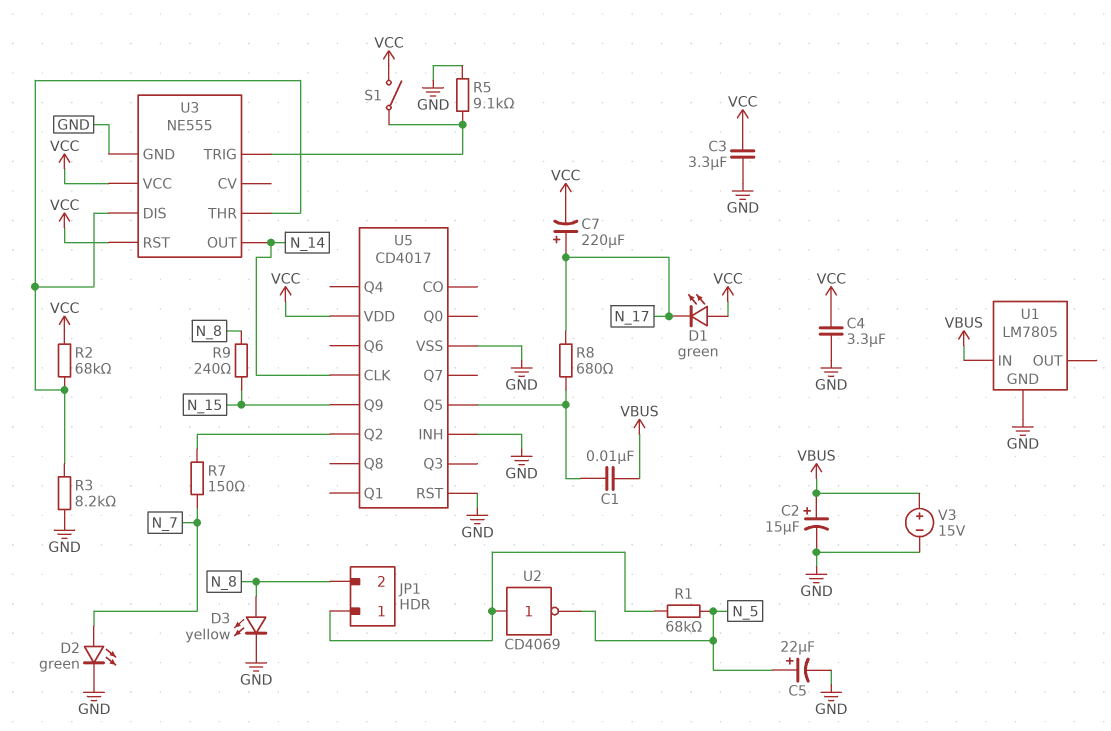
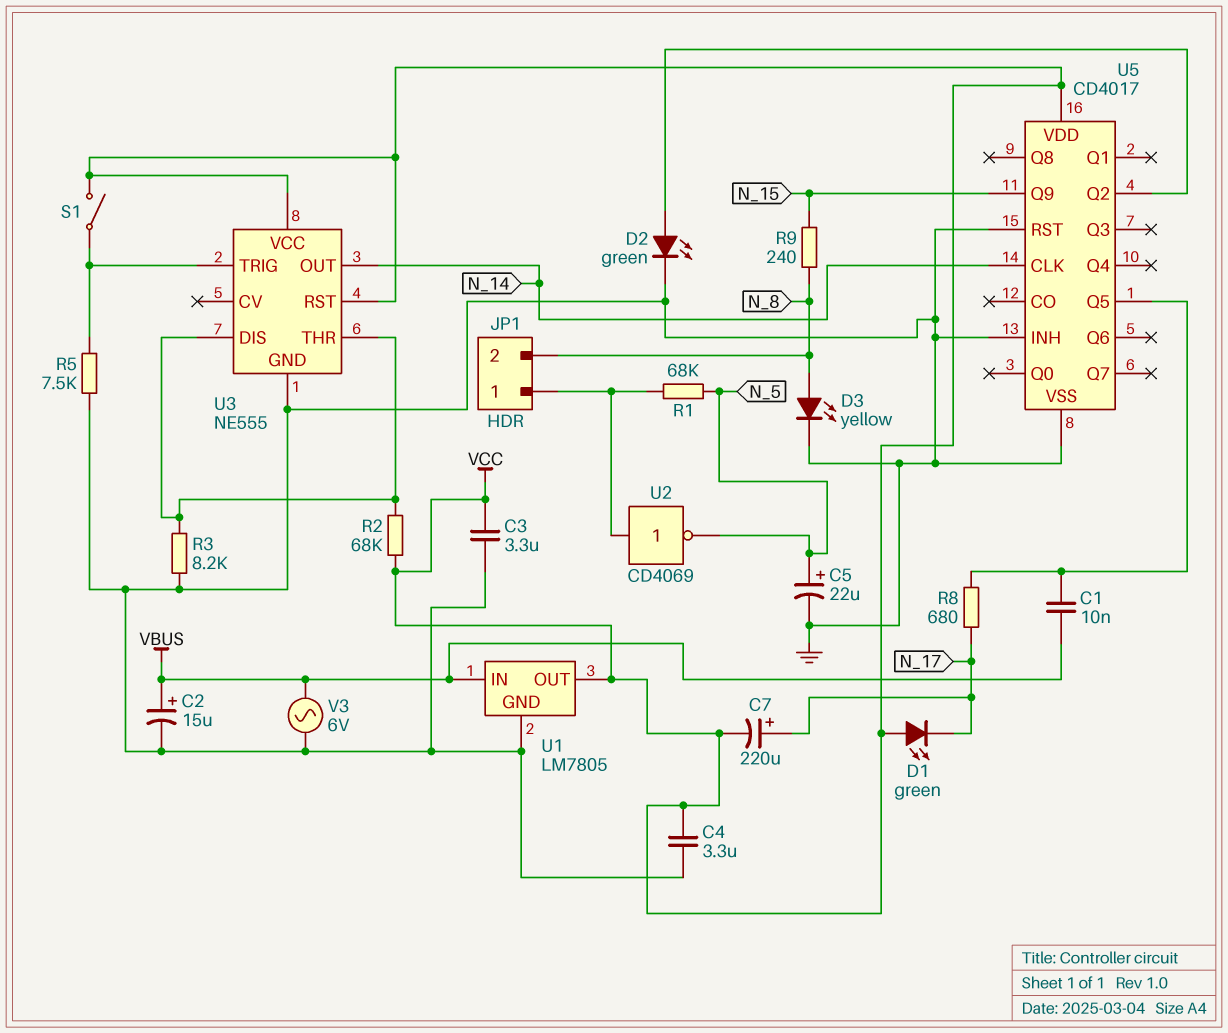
D2: LED green (A N_7, K GND) -> LED green (A U5/Q2, K GND)
R5: 9.1k (GND, U3/TRIG) -> 7.5k (GND, U3/TRIG)
R7: 150 (N_7, U5/Q2) -> none
U1 pin OUT: none -> VCC
V3: 15V (plus VBUS, minus GND) -> AC 6V (GND, VBUS)

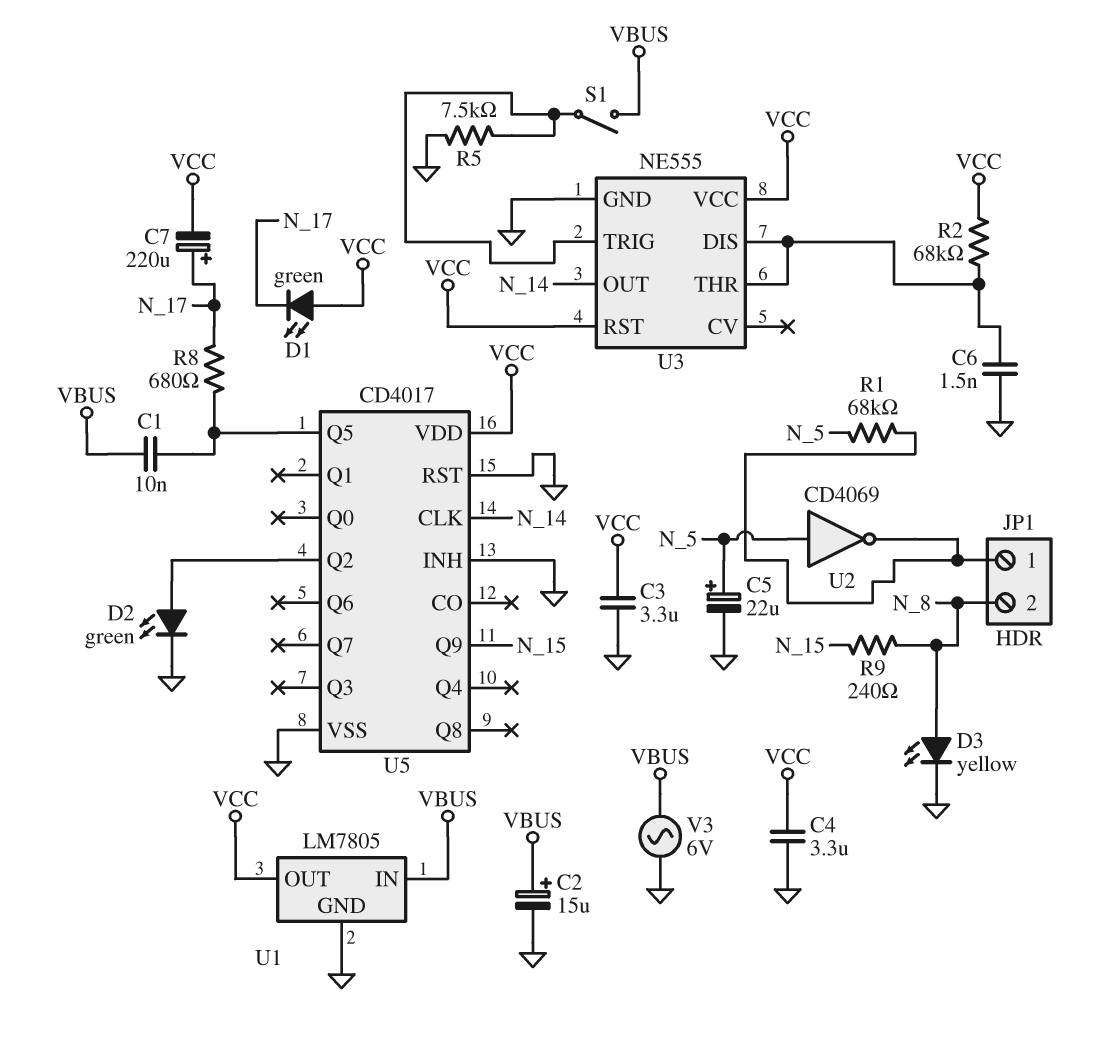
C6: none -> 1.5nF (GND, U3/DIS)
R3: 8.2k (GND, U3/DIS) -> none
S1: switch (U3/TRIG, VCC) -> switch (U3/TRIG, VBUS)
U2: NOT CD4069 (in JP1/1, out N_5) -> NOT CD4069 (in N_5, out JP1/1)

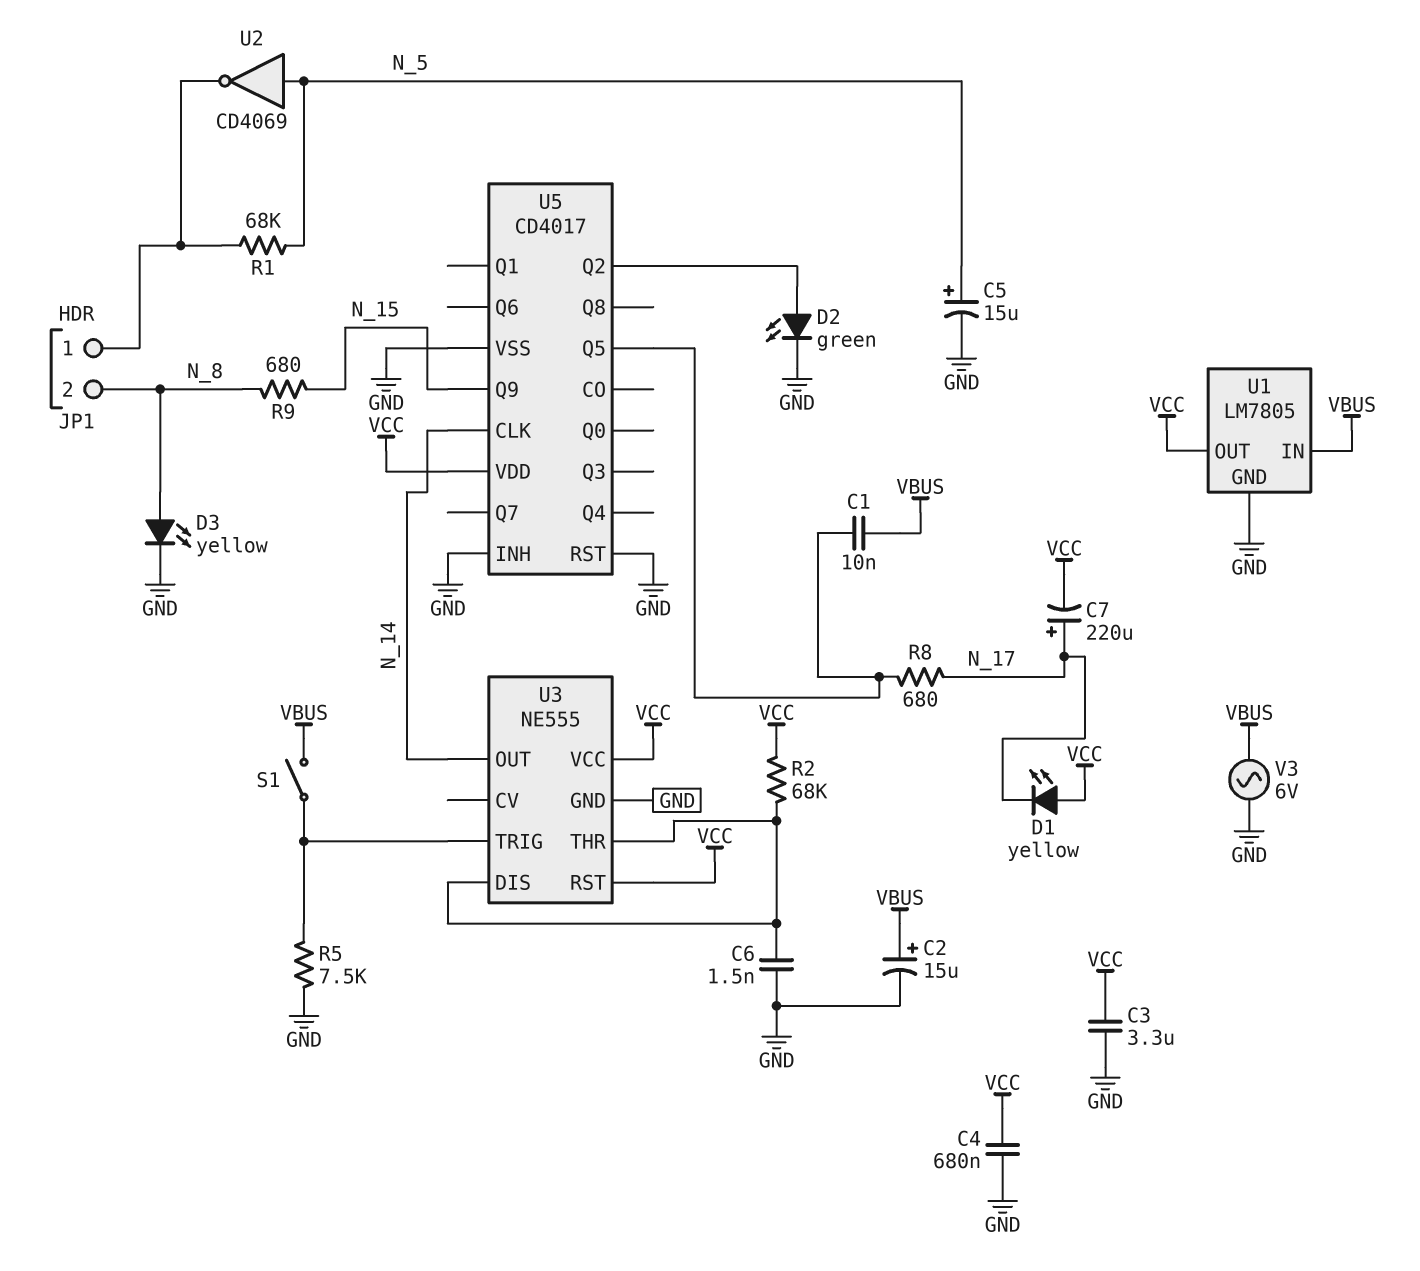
C4: 3.3uF (GND, VCC) -> 680nF (GND, VCC)
C5: 22uF (plus N_5, minus GND) -> 15uF (plus N_5, minus GND)
D1: LED green (A VCC, K N_17) -> LED yellow (A VCC, K N_17)
R9: 240 (N_8, N_15) -> 680 (N_8, N_15)

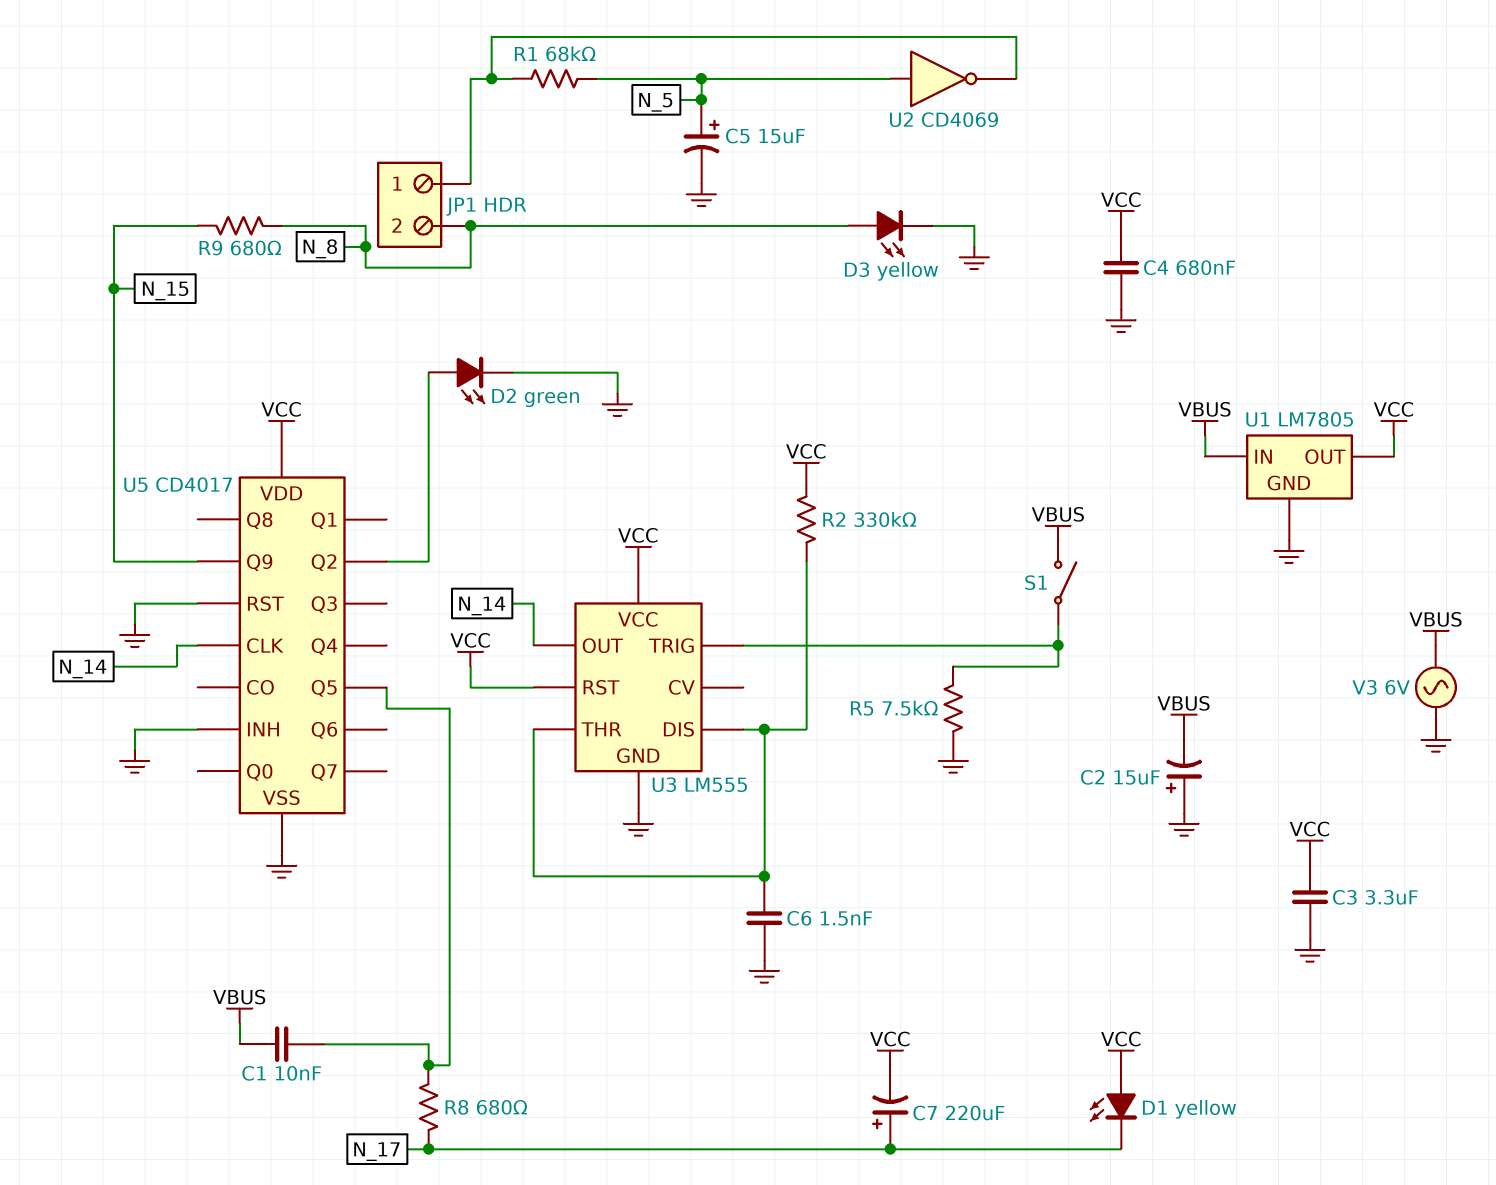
C2: 15uF (plus VBUS, minus GND) -> 15uF (plus GND, minus VBUS)
R2: 68k (U3/DIS, VCC) -> 330k (U3/DIS, VCC)
U3: NE555 -> LM555

